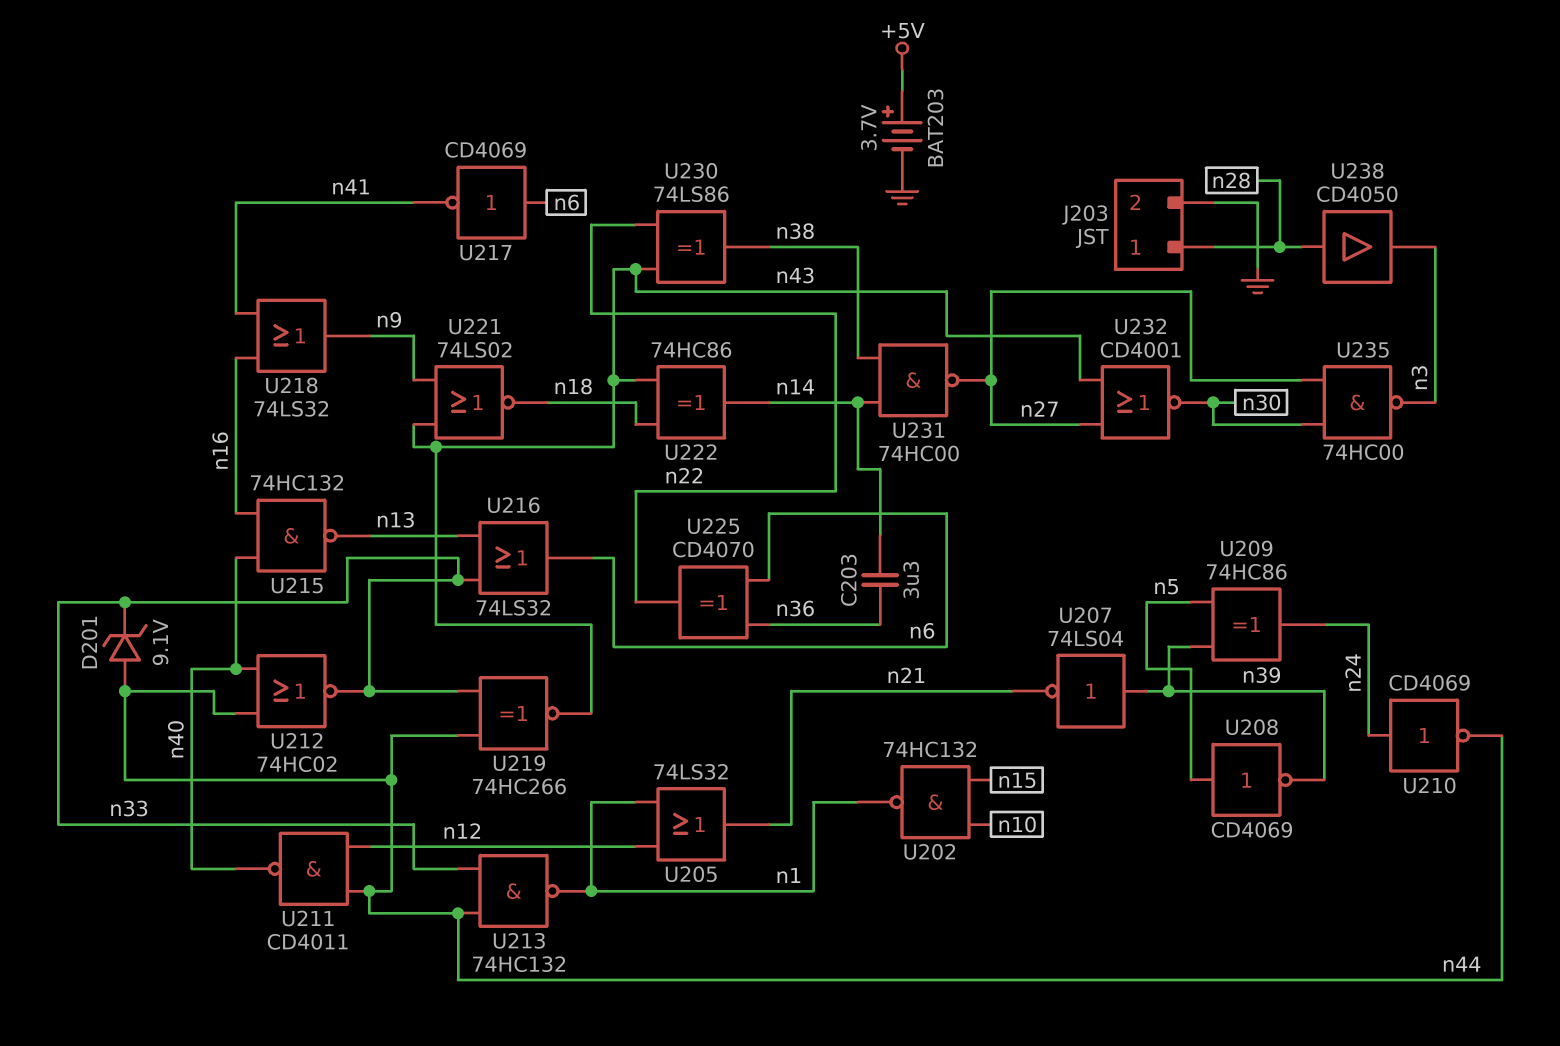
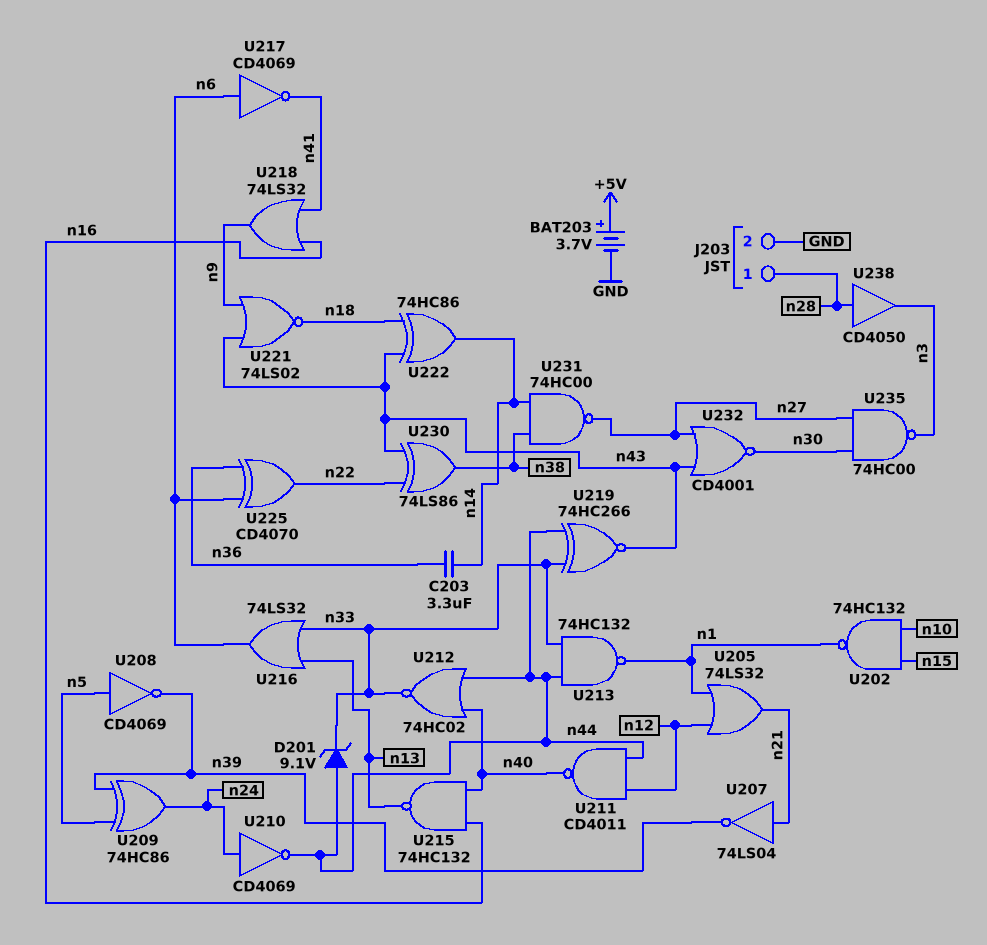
U207: NOT 74LS04 (in n39, out n21) -> NOT 74LS04 (in n21, out n39)

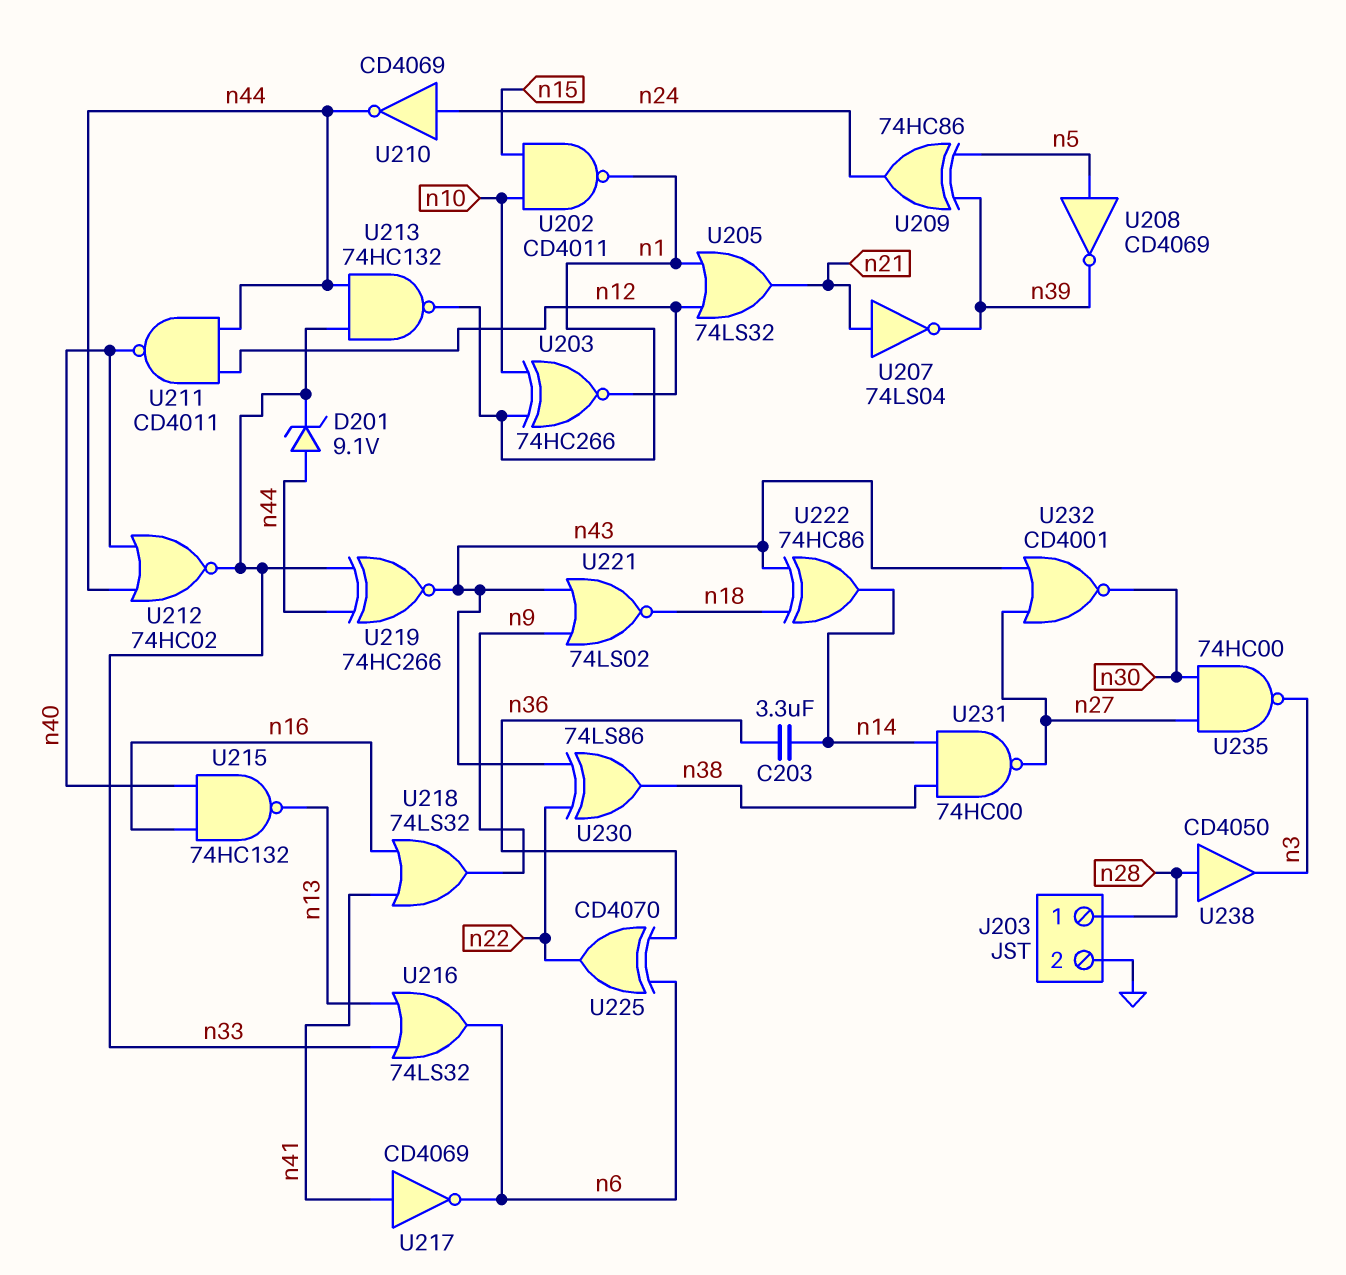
BAT203: 3.7V (plus +5V, minus GND) -> none
U202: NAND 74HC132 (in n10, in n15, out n1) -> NAND CD4011 (in n10, in n15, out n1)
U203: none -> XNOR 74HC266 (in n1, in n10, out n12)
U217: NOT CD4069 (in n6, out n41) -> NOT CD4069 (in n41, out n6)

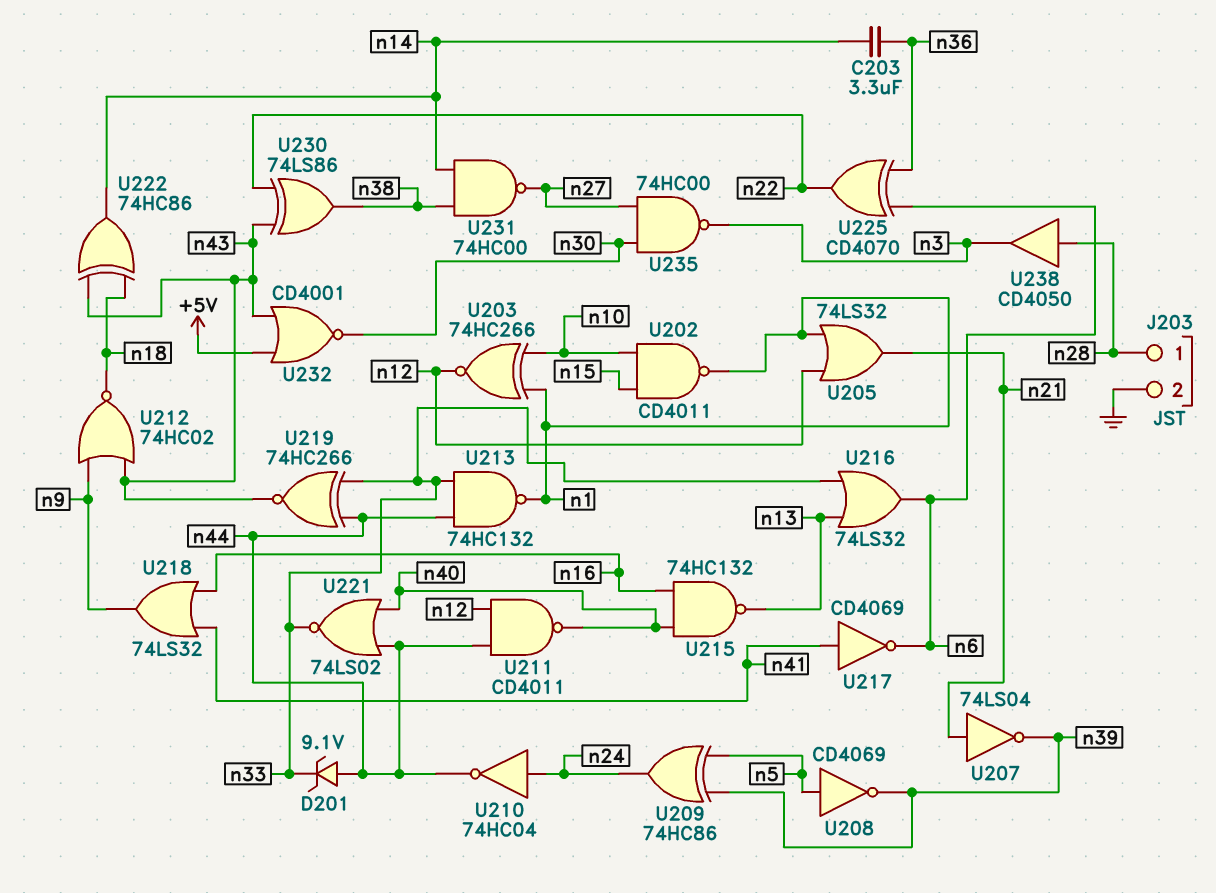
U210: NOT CD4069 (in n24, out n44) -> NOT 74HC04 (in n24, out n44)
U212: NOR 74HC02 (in n40, in n44, out n33) -> NOR 74HC02 (in n9, in n43, out n18)
U221: NOR 74LS02 (in n9, in n43, out n18) -> NOR 74LS02 (in n40, in n44, out n33)
U232: NOR CD4001 (in n27, in n43, out n30) -> NOR CD4001 (in +5V, in n43, out n30)

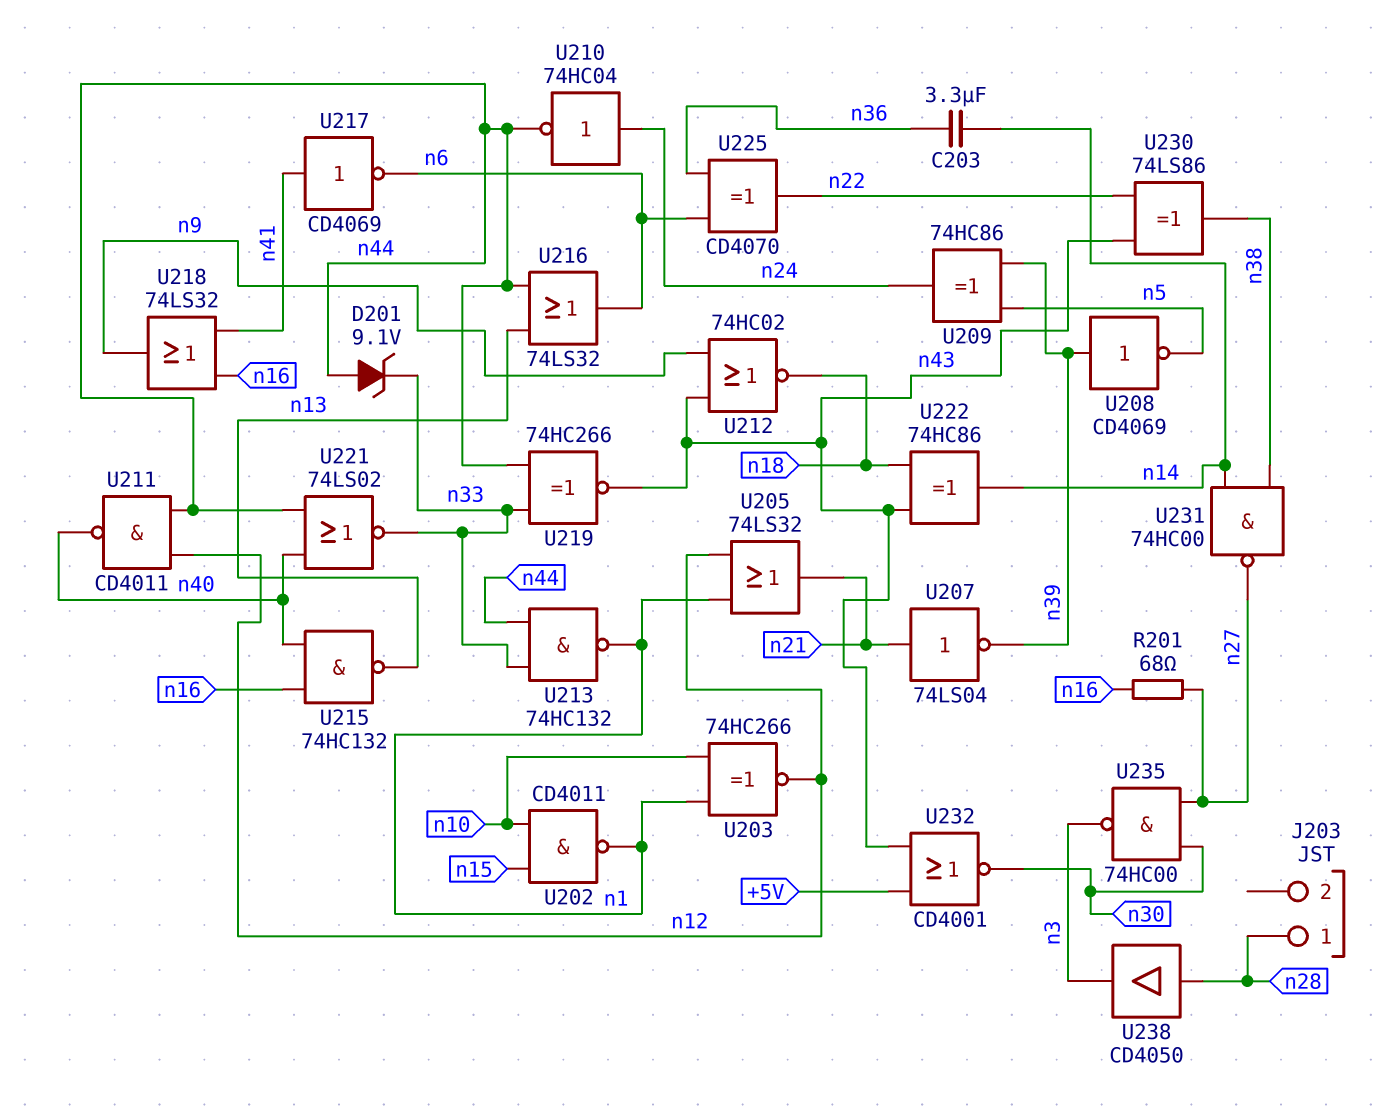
J203 pin 2: GND -> none
R201: none -> 68 (n16, n27)
U208: NOT CD4069 (in n5, out n39) -> NOT CD4069 (in n39, out n5)
U216: OR 74LS32 (in n13, in n33, out n6) -> OR 74LS32 (in n13, in n44, out n6)

